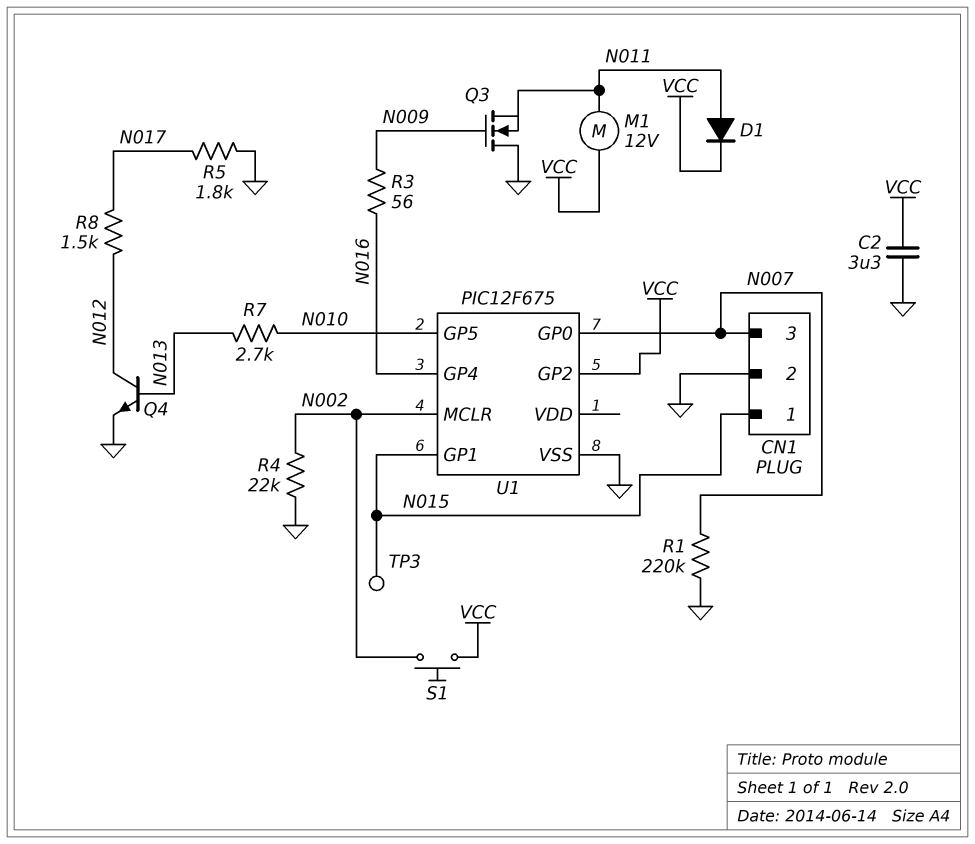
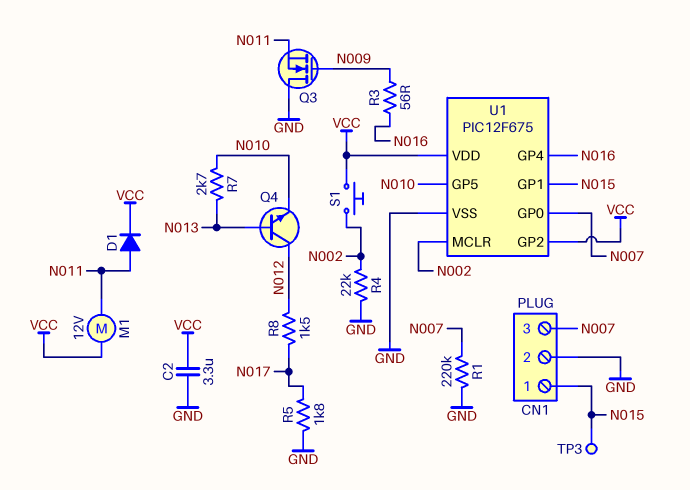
Q4: NPN (B N013, C N012, E GND) -> NPN (B N013, C N012, E N010)
U1 pin VDD: none -> VCC

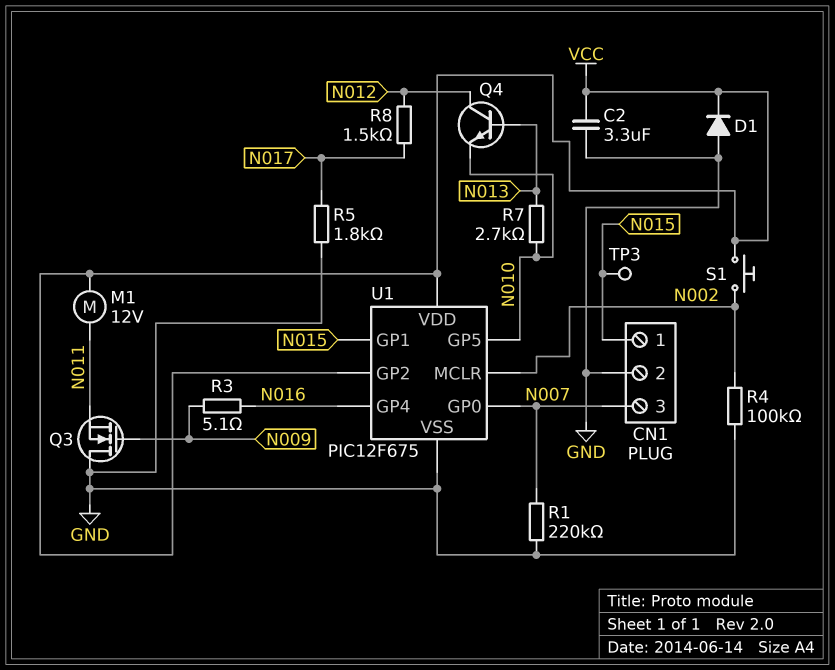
D1: diode (A N011, K VCC) -> diode (A GND, K VCC)
R3: 56 (N009, N016) -> 5.1 (N009, N016)
R4: 22k (GND, N002) -> 100k (GND, N002)

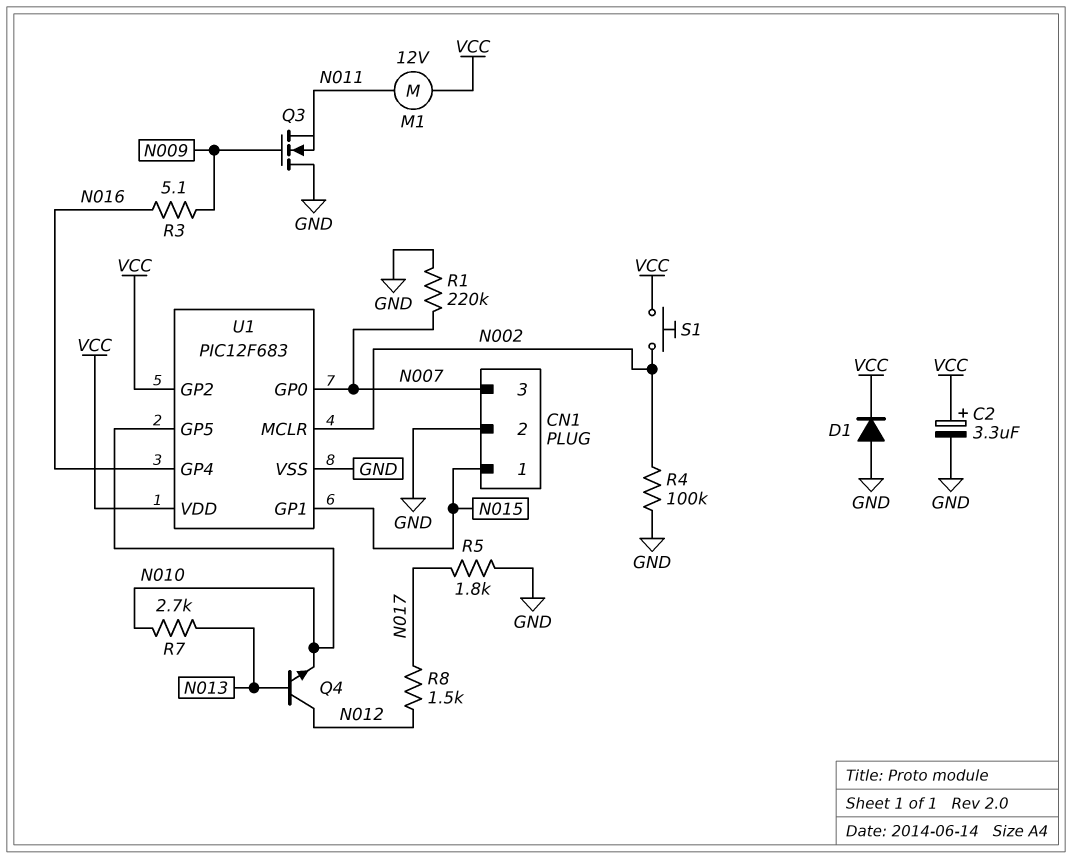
C2: 3.3uF (GND, VCC) -> 3.3uF (plus VCC, minus GND)
TP3: test point (N015) -> none
U1: PIC12F675 -> PIC12F683

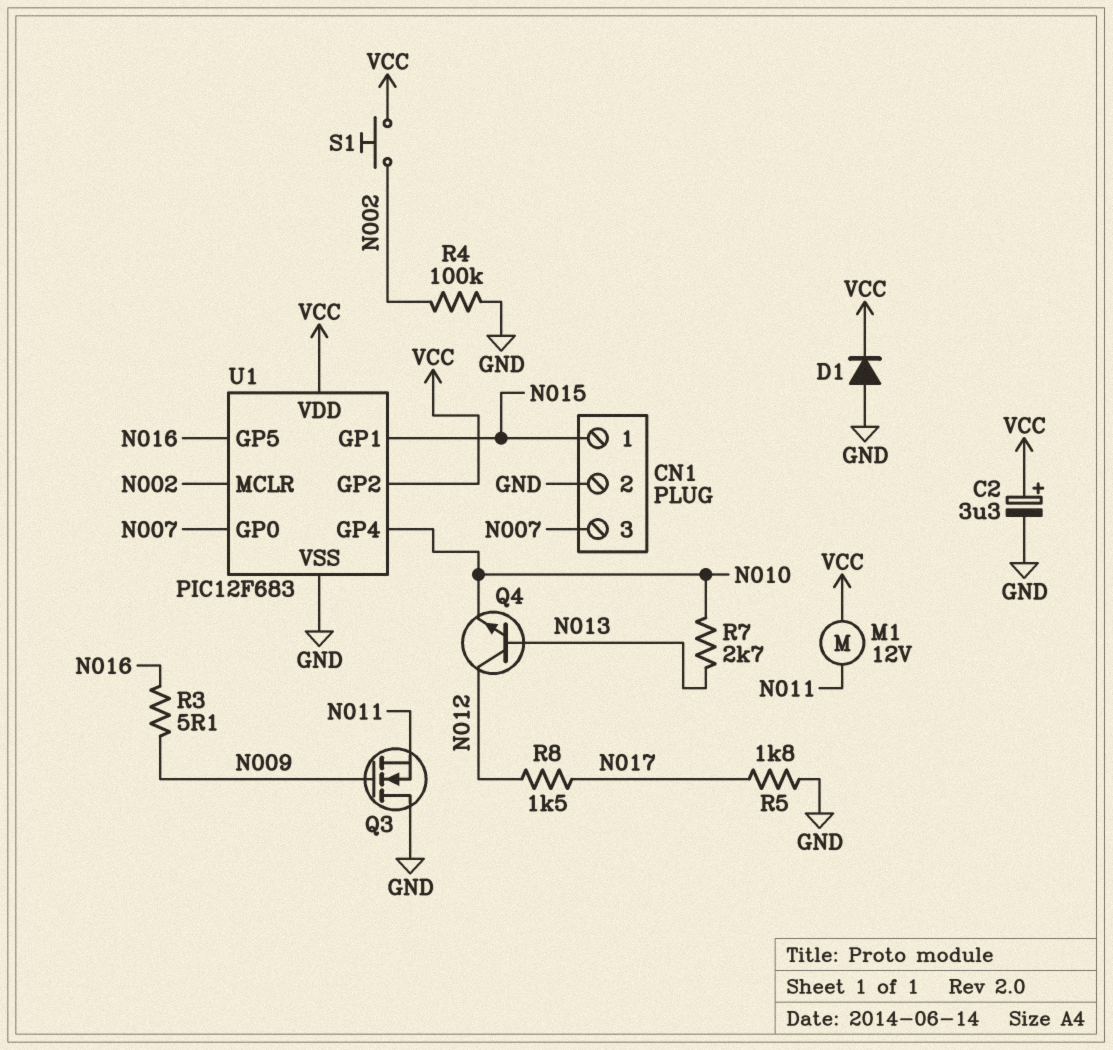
R1: 220k (GND, N007) -> none
U1 pin GP4: N016 -> N010
U1 pin GP5: N010 -> N016

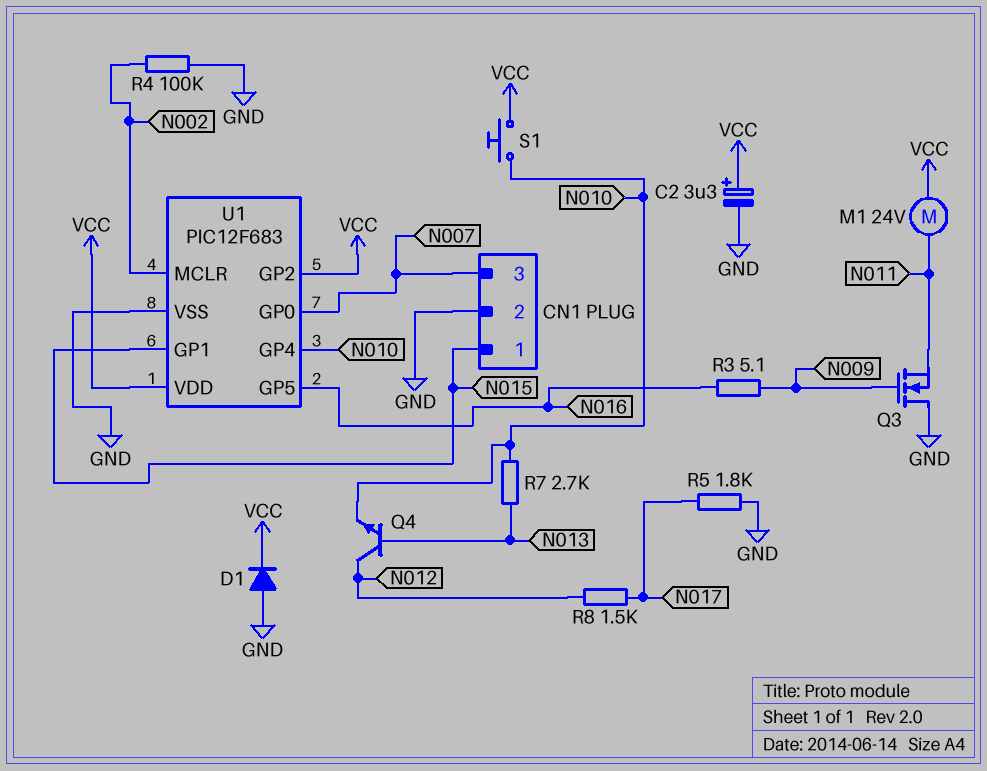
M1: motor 12V (N011, VCC) -> motor 24V (N011, VCC)
S1: button (N002, VCC) -> button (N010, VCC)

